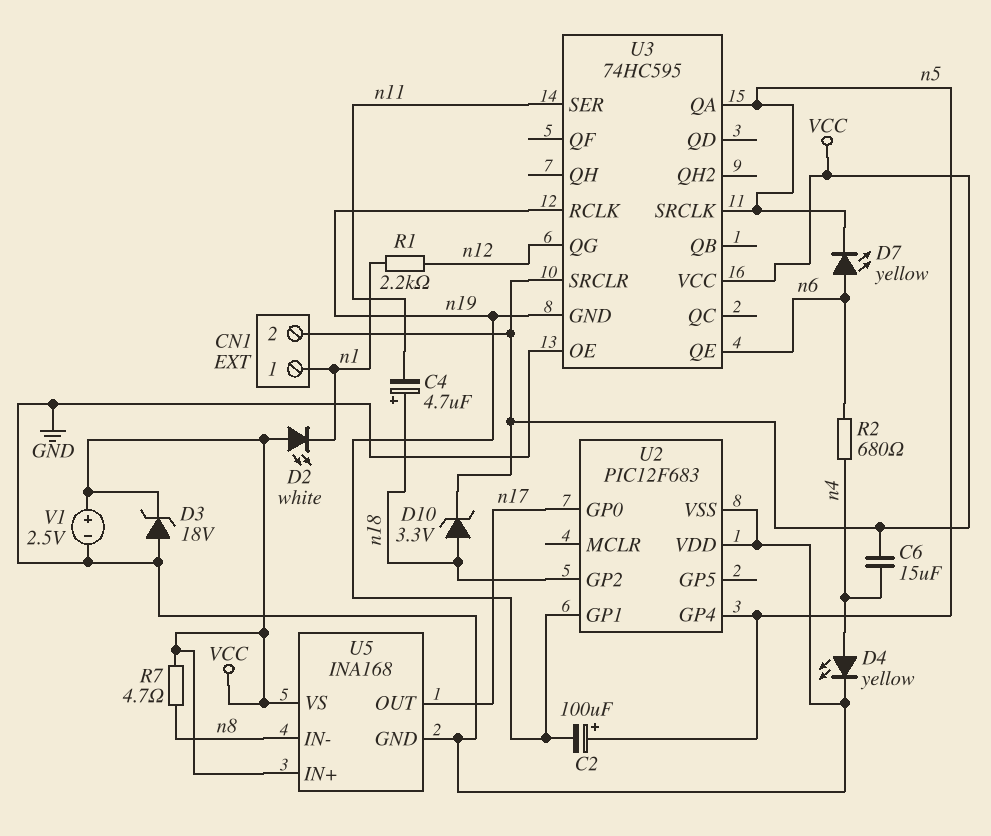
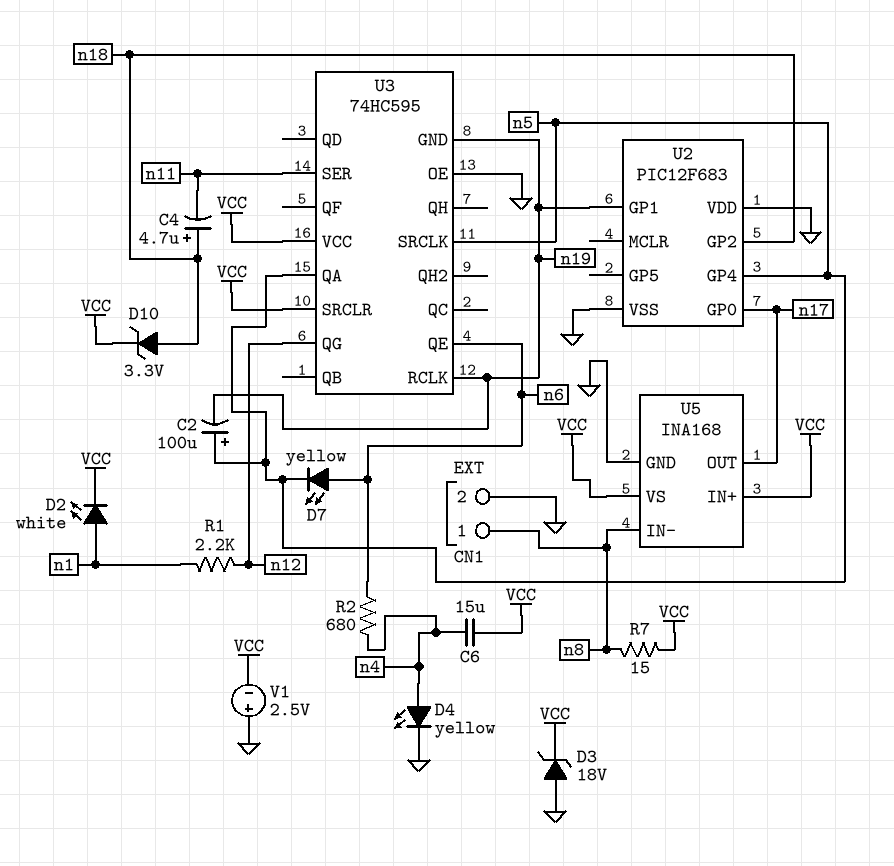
CN1 pin 1: n1 -> n8
CN1 pin 2: VCC -> GND
D2: LED white (A VCC, K n1) -> LED white (A n1, K VCC)
R7: 4.7 (VCC, n8) -> 15 (VCC, n8)
V1: 2.5V (plus VCC, minus GND) -> 2.5V (plus GND, minus VCC)

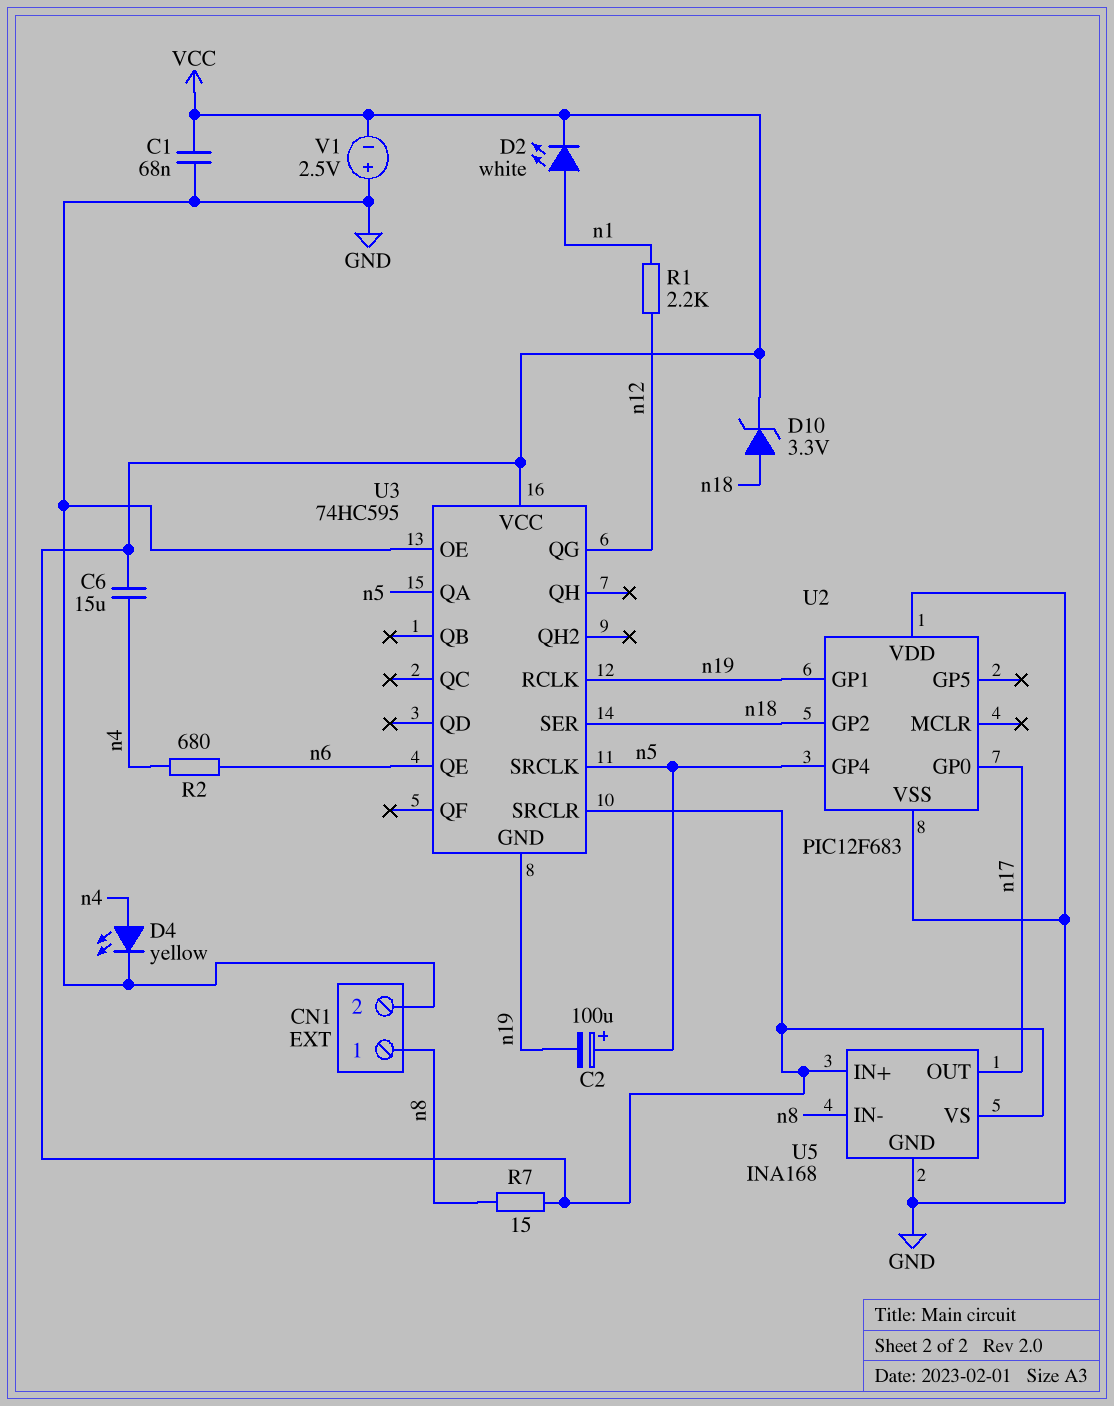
C1: none -> 68nF (GND, VCC)
C4: 4.7uF (plus n18, minus n11) -> none
D3: zener 18V (A GND, K VCC) -> none
D7: LED yellow (A n6, K n5) -> none
U3 pin SER: n11 -> n18

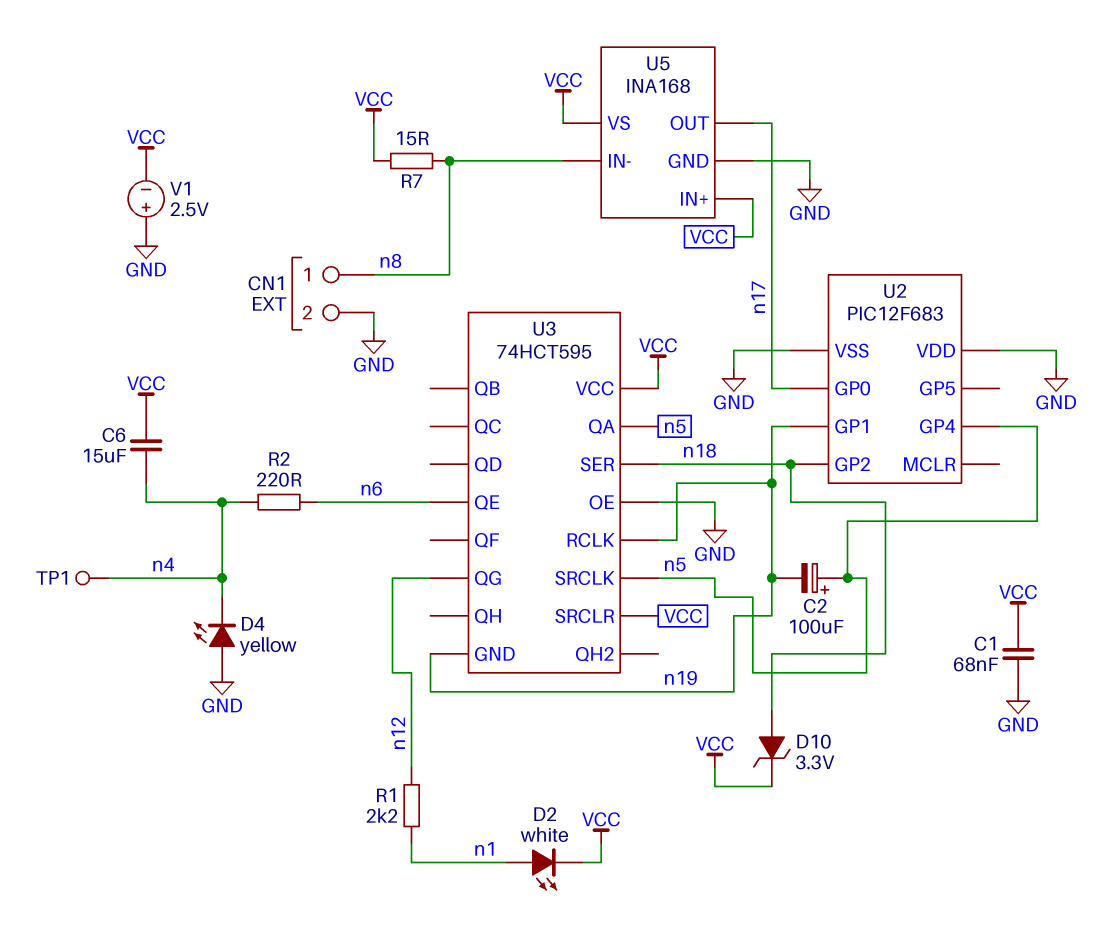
D4: LED yellow (A n4, K GND) -> LED yellow (A GND, K n4)
R2: 680 (n4, n6) -> 220 (n4, n6)
TP1: none -> test point (n4)
U3: 74HC595 -> 74HCT595

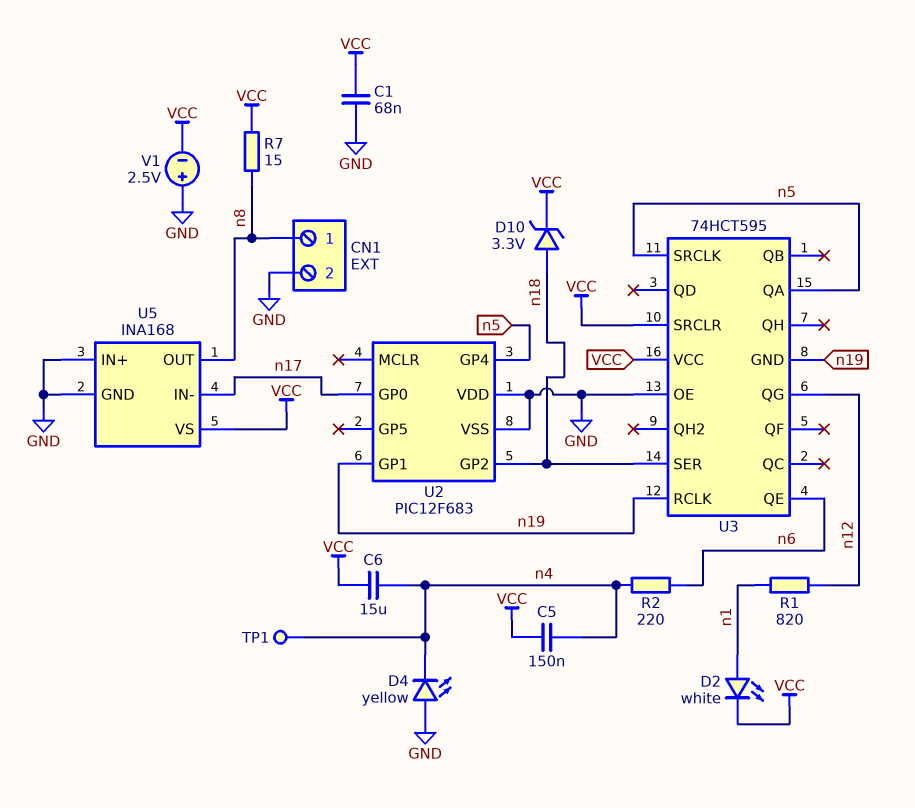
C2: 100uF (plus n5, minus n19) -> none
C5: none -> 150nF (VCC, n4)
R1: 2.2k (n1, n12) -> 820 (n1, n12)
U5 pin IN+: VCC -> GND
U5 pin IN-: n8 -> n17
U5 pin OUT: n17 -> n8

